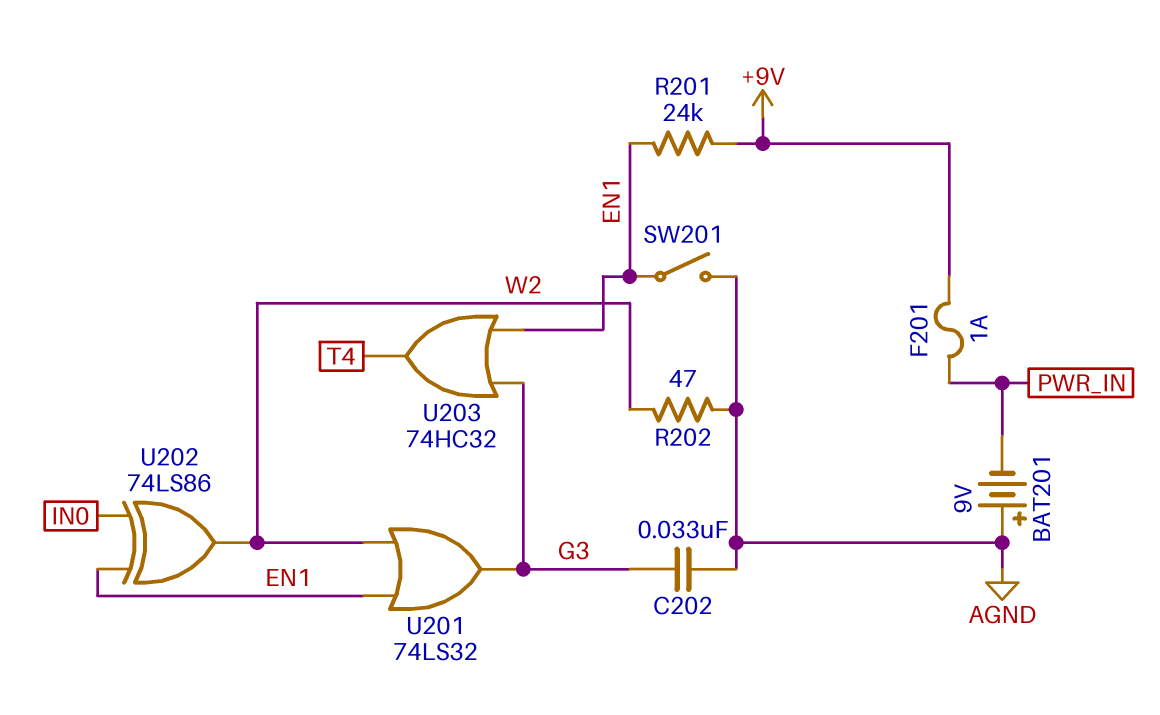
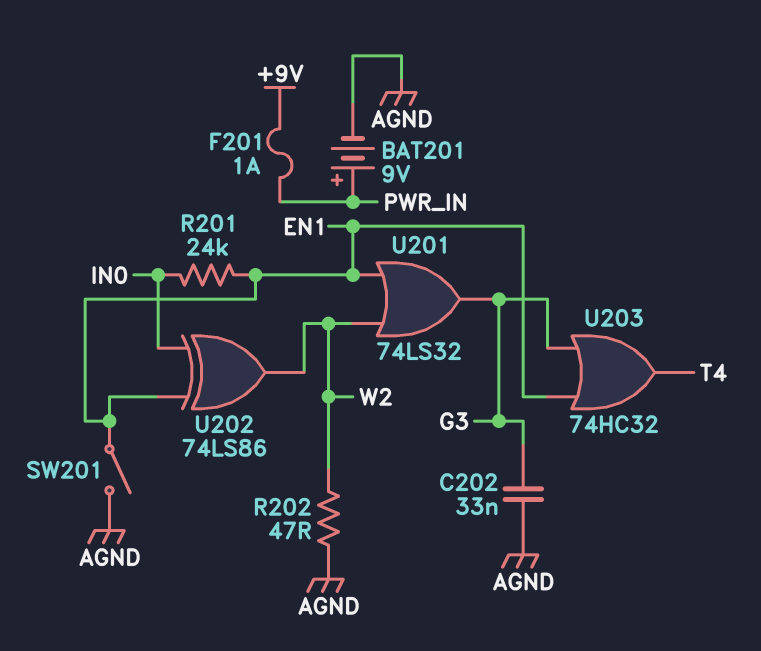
BAT201: 9V (plus AGND, minus PWR_IN) -> 9V (plus PWR_IN, minus AGND)
R201: 24k (+9V, EN1) -> 24k (EN1, IN0)

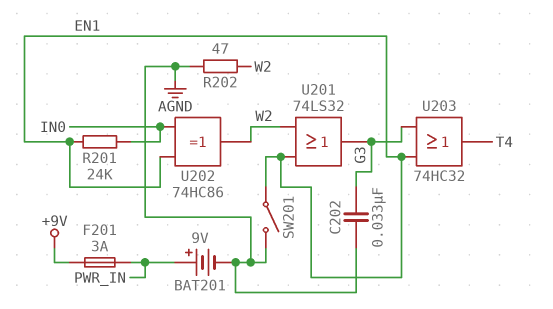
F201: 1A (+9V, PWR_IN) -> 3A (+9V, PWR_IN)
U202: XOR 74LS86 (in EN1, in IN0, out W2) -> XOR 74HC86 (in EN1, in IN0, out W2)

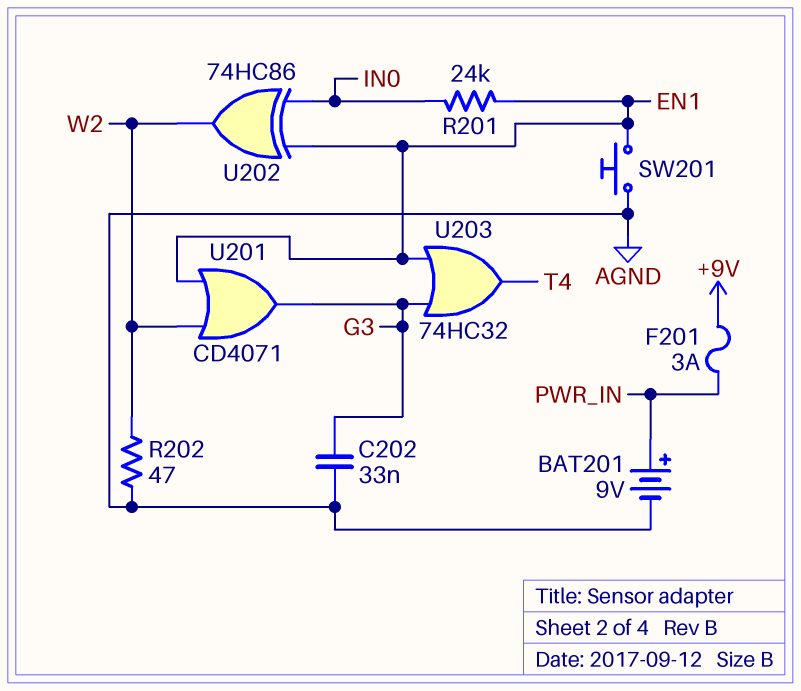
SW201: switch (AGND, EN1) -> button (AGND, EN1)
U201: OR 74LS32 (in EN1, in W2, out G3) -> OR CD4071 (in EN1, in W2, out G3)

